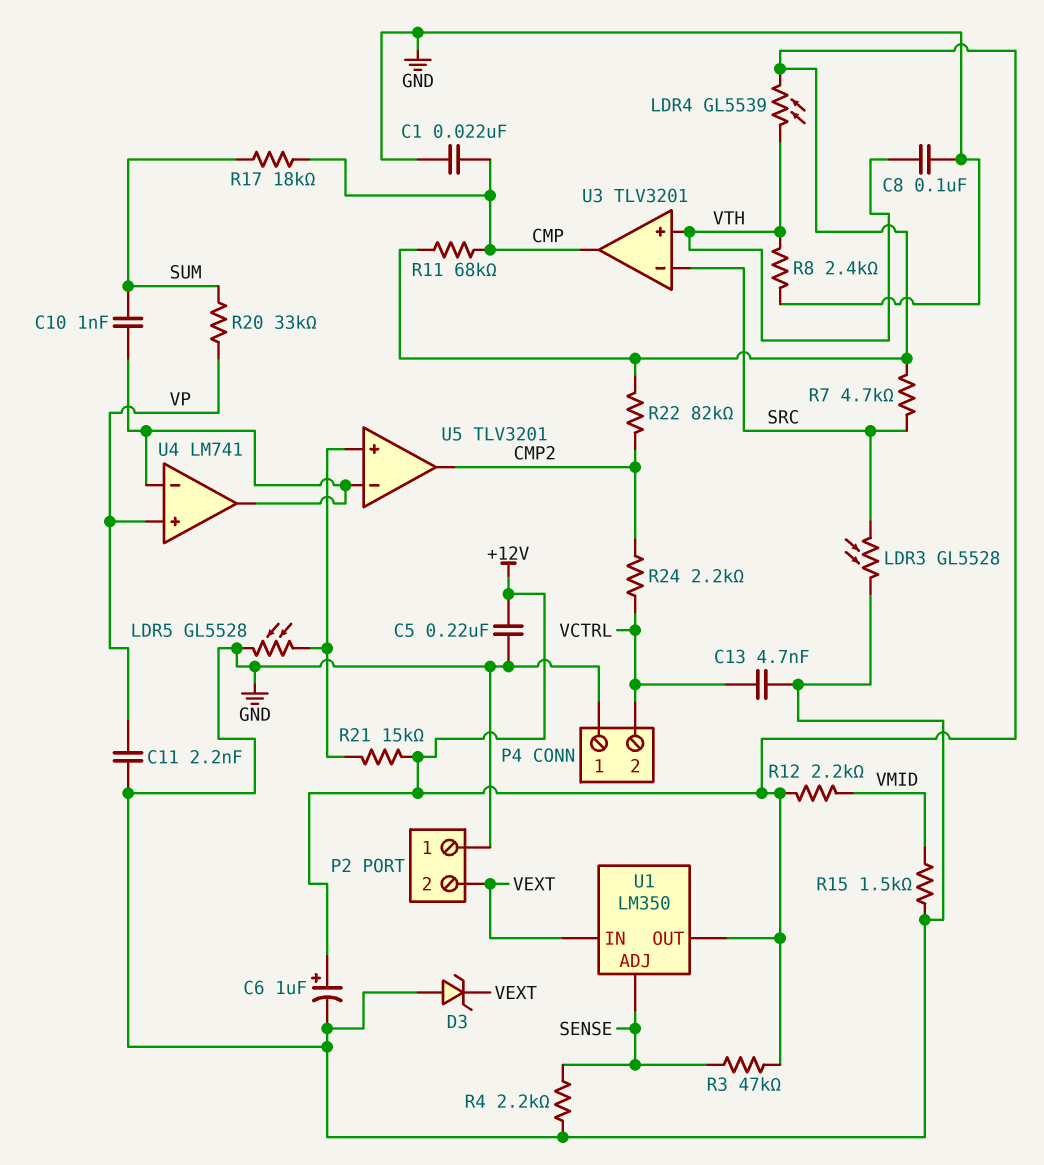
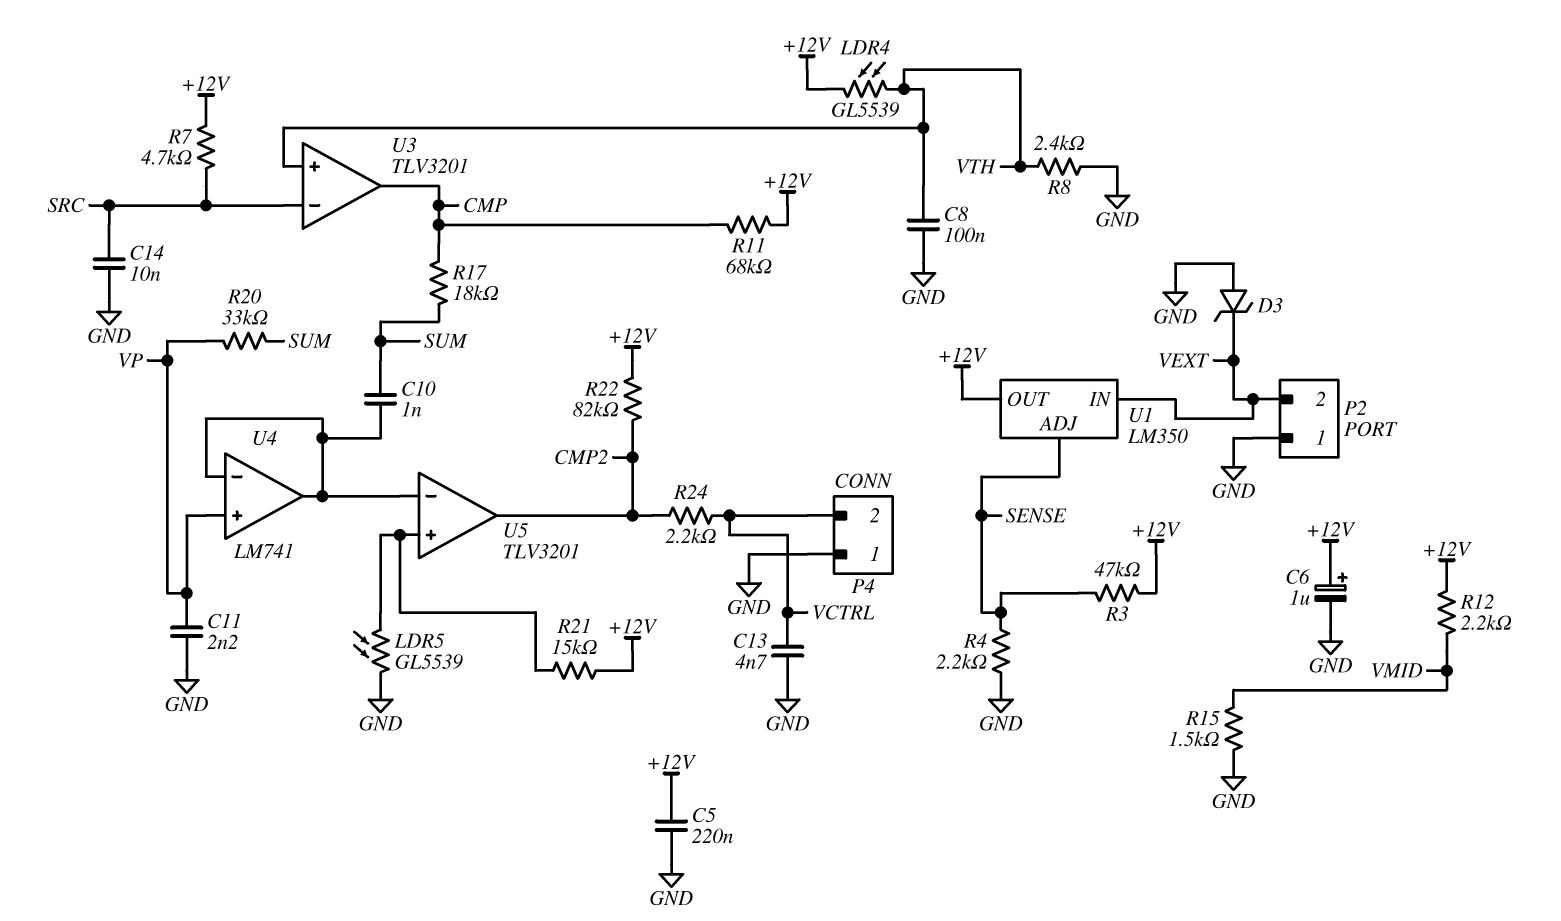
C1: 22nF (CMP, GND) -> none
C14: none -> 10nF (GND, SRC)
LDR3: GL5528 (GND, SRC) -> none
LDR5: GL5528 (GND, U5/in+) -> GL5539 (GND, U5/in+)

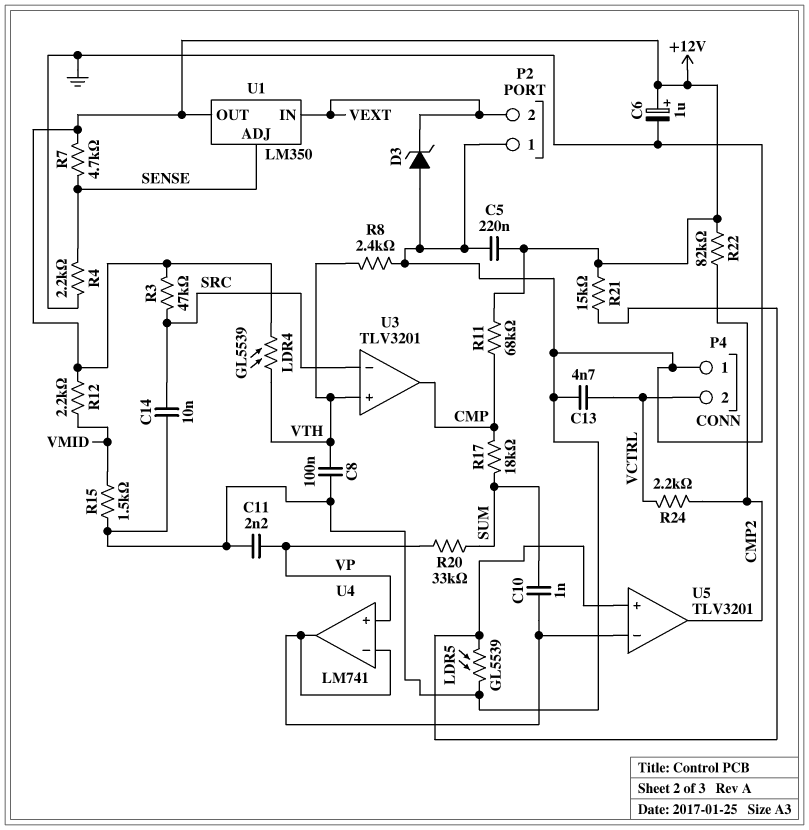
R3: 47k (+12V, SENSE) -> 47k (+12V, SRC)
R7: 4.7k (+12V, SRC) -> 4.7k (+12V, SENSE)

